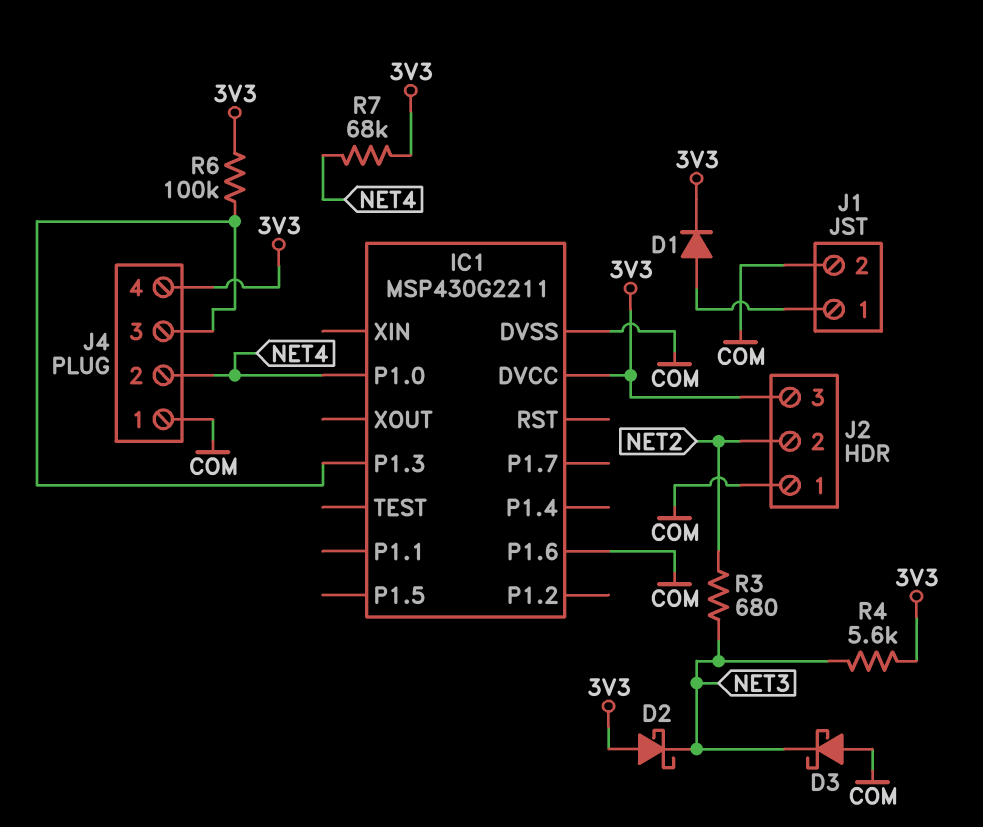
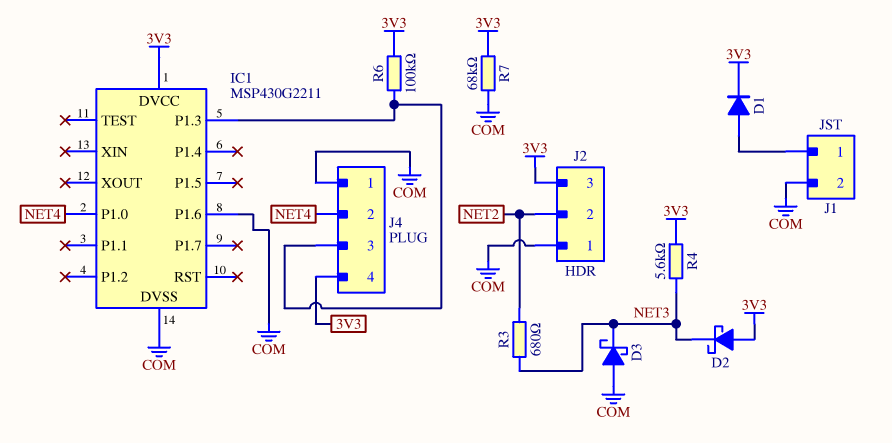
R7: 68k (3V3, NET4) -> 68k (3V3, COM)

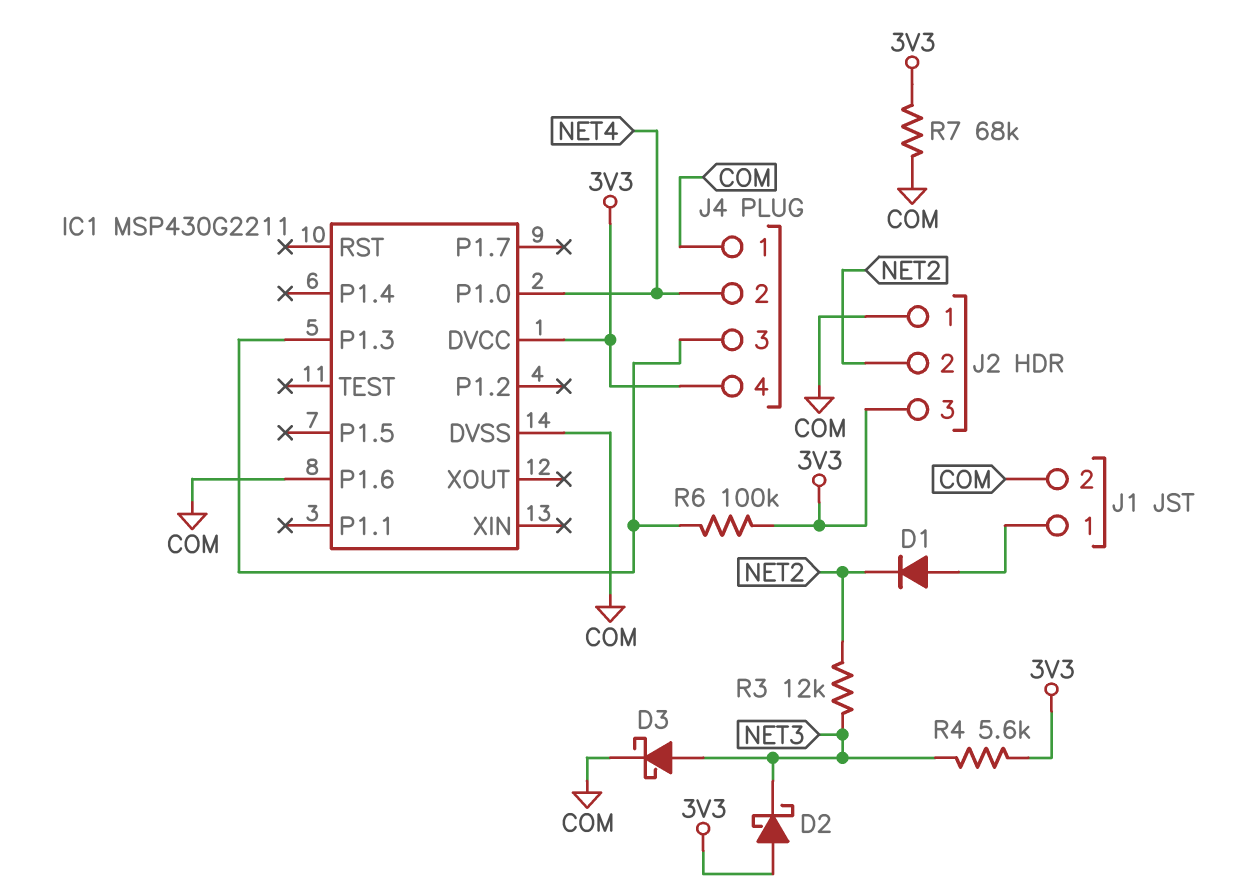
D1: diode (A J1/1, K 3V3) -> diode (A J1/1, K NET2)
D3: schottky (A COM, K NET3) -> schottky (A NET3, K COM)
R3: 680 (NET2, NET3) -> 12k (NET2, NET3)

